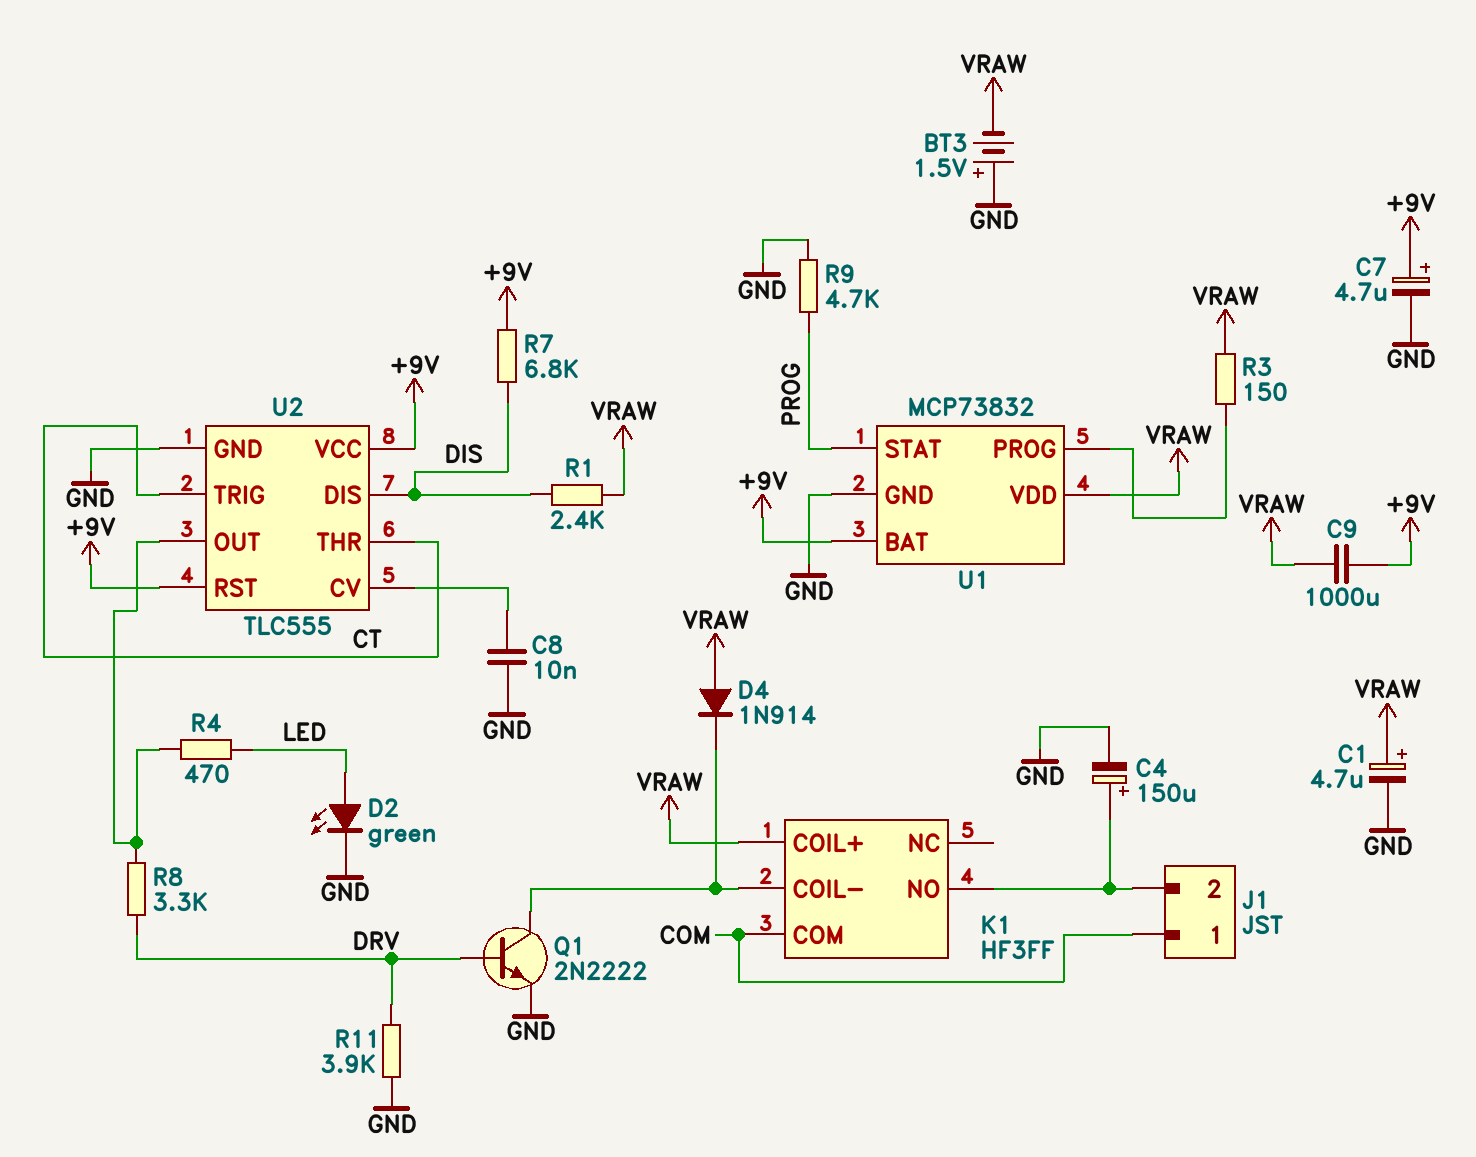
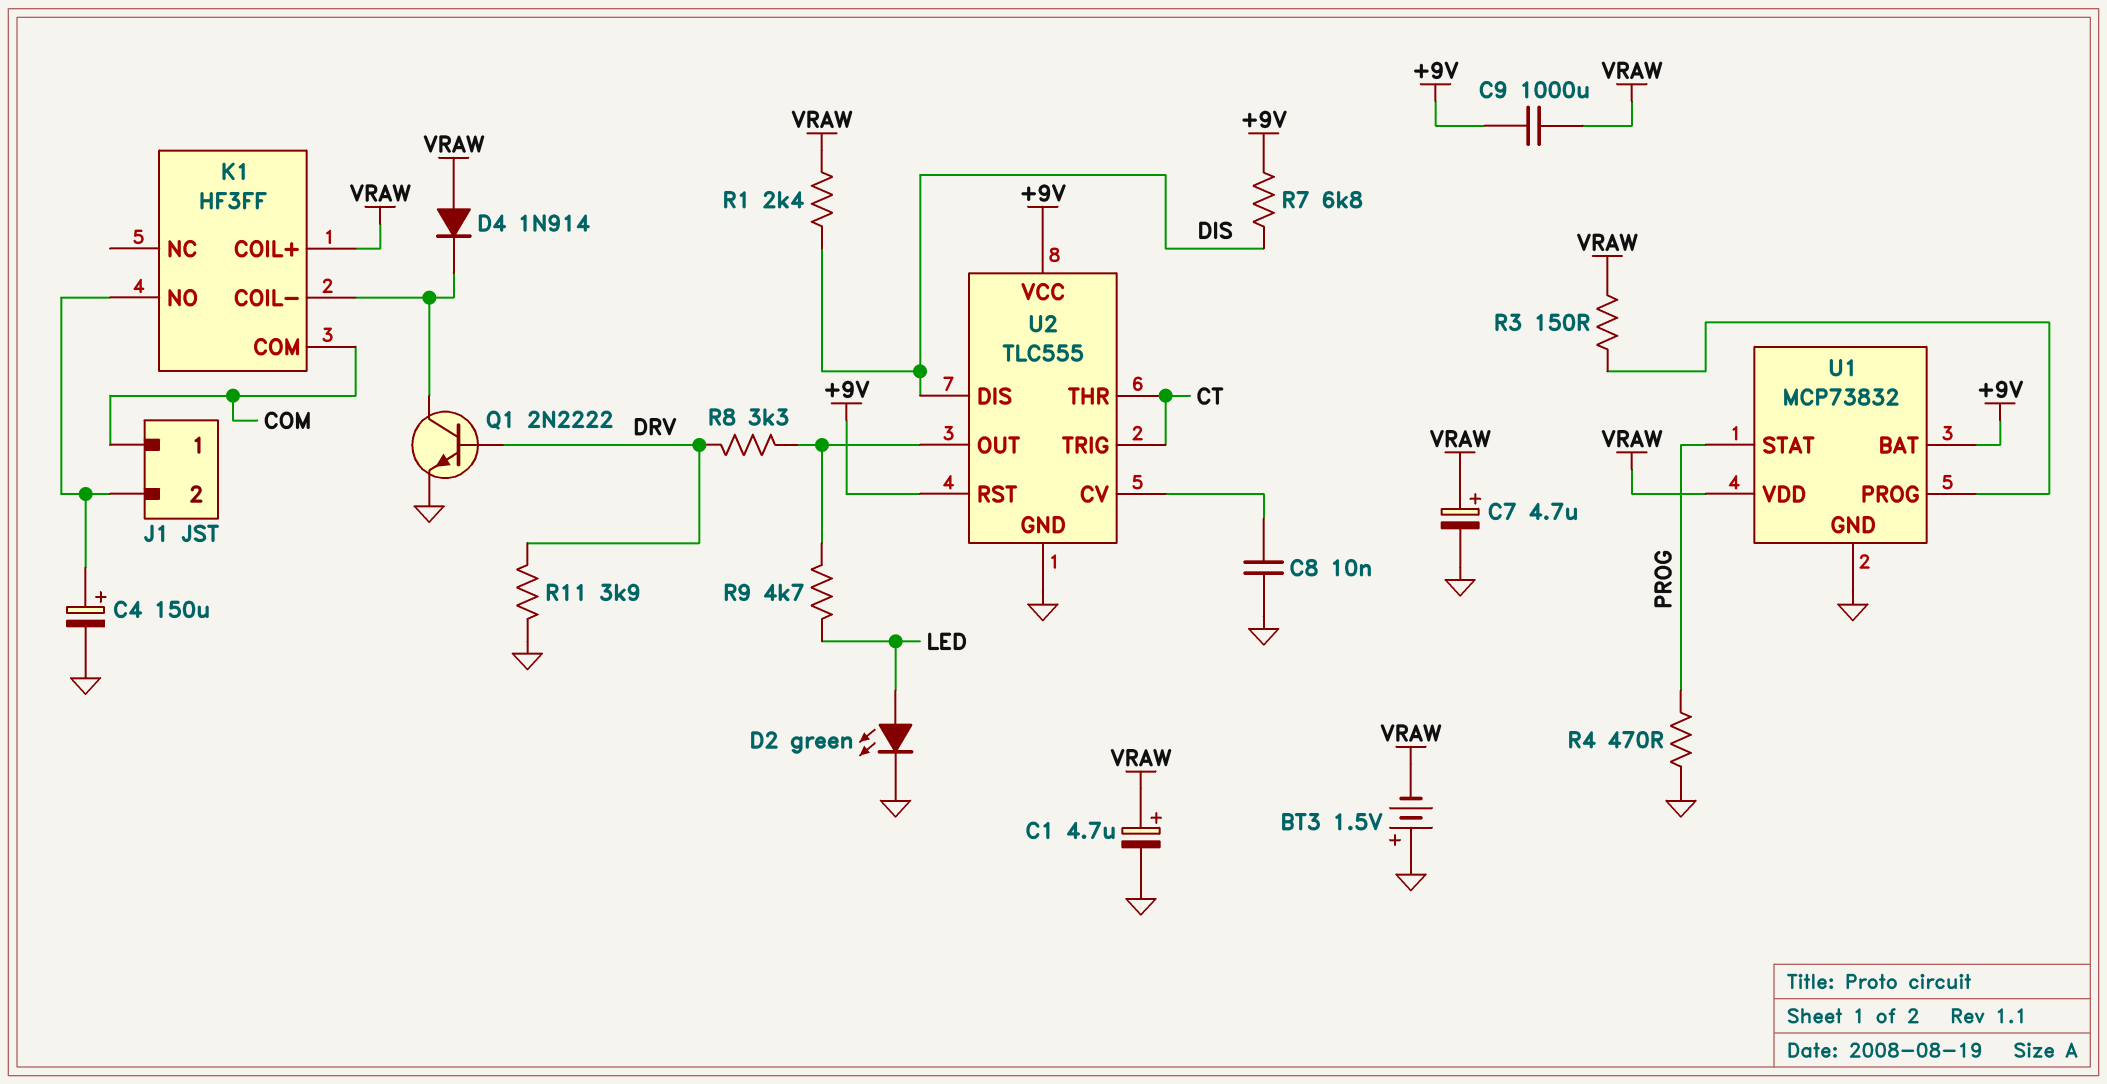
C7: 4.7uF (plus +9V, minus GND) -> 4.7uF (plus VRAW, minus GND)
R4: 470 (LED, U2/OUT) -> 470 (GND, PROG)
R9: 4.7k (GND, PROG) -> 4.7k (LED, U2/OUT)

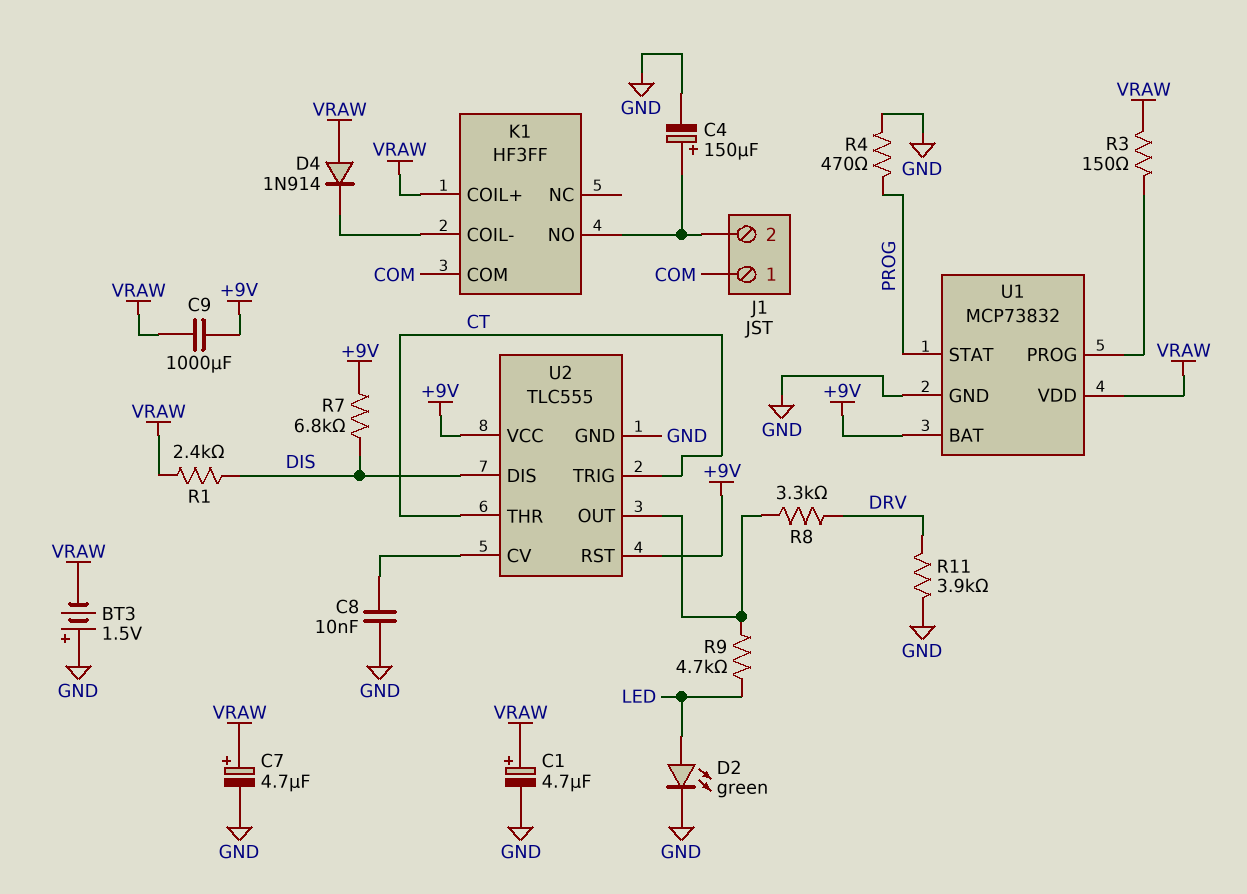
Q1: NPN 2N2222 (B DRV, C K1/COIL-, E GND) -> none

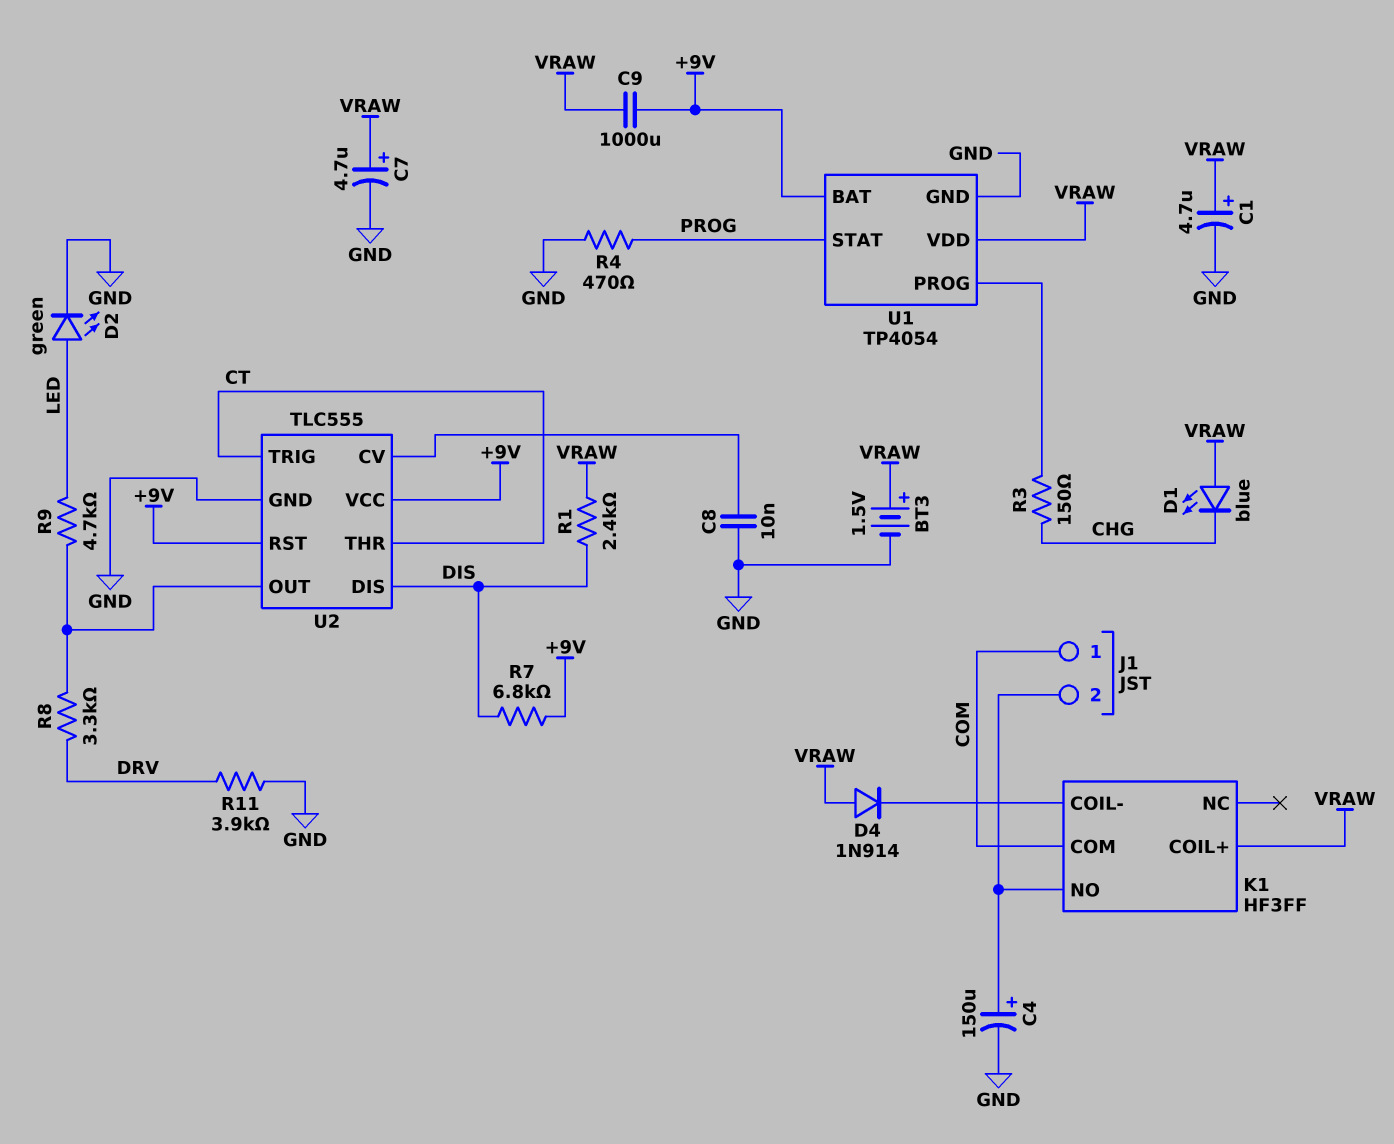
BT3: 1.5V (plus GND, minus VRAW) -> 1.5V (plus VRAW, minus GND)
D1: none -> LED blue (A VRAW, K CHG)
R3: 150 (U1/PROG, VRAW) -> 150 (CHG, U1/PROG)
U1: MCP73832 -> TP4054

